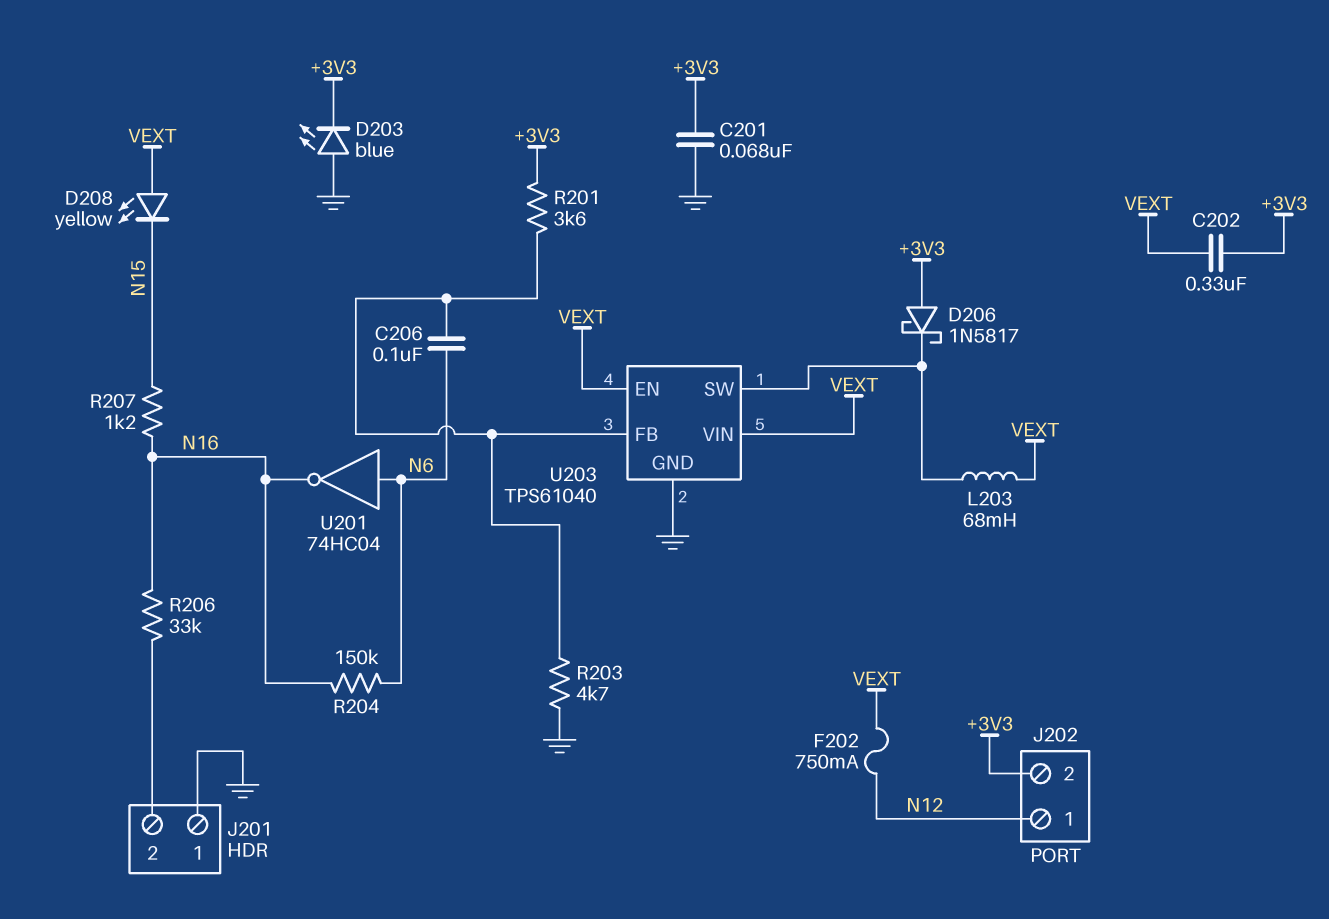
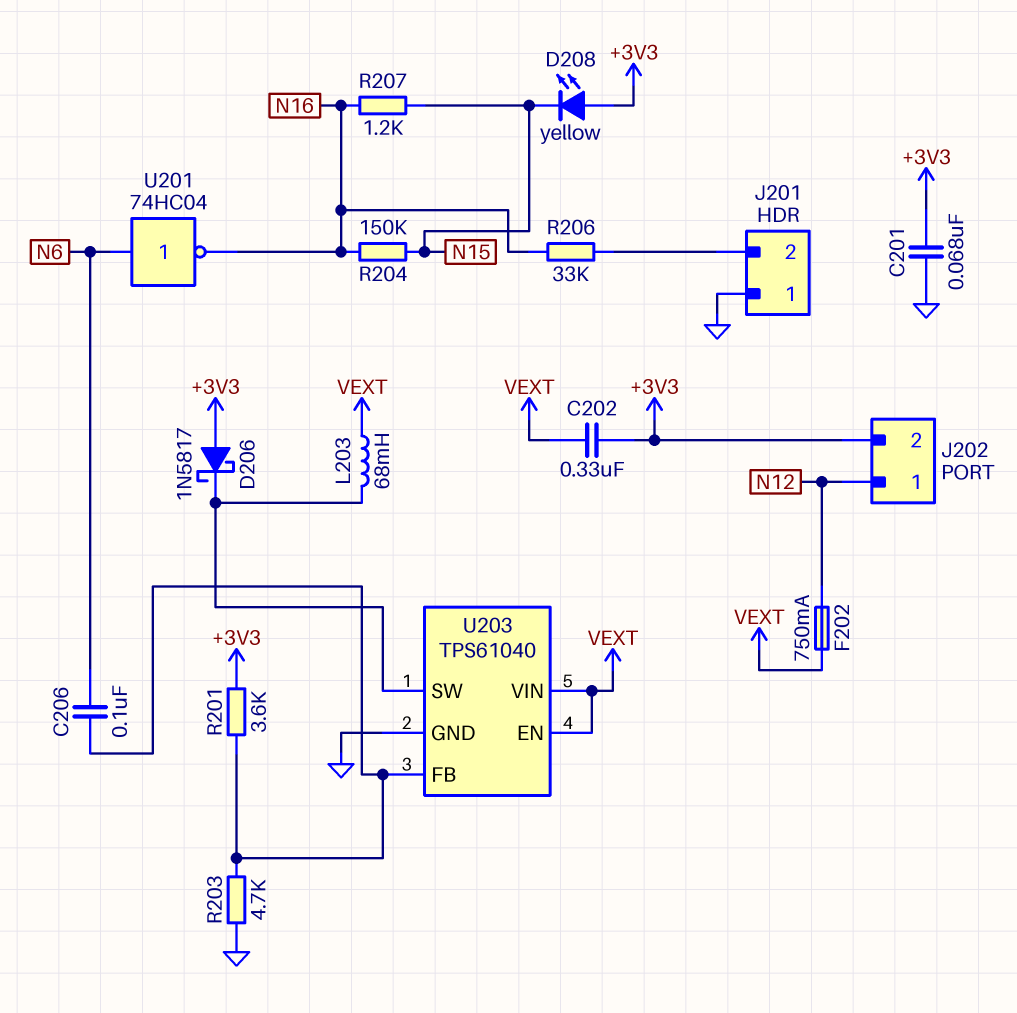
D203: LED blue (A GND, K +3V3) -> none
D208: LED yellow (A VEXT, K N15) -> LED yellow (A +3V3, K N15)
R204: 150k (N6, N16) -> 150k (N15, N16)

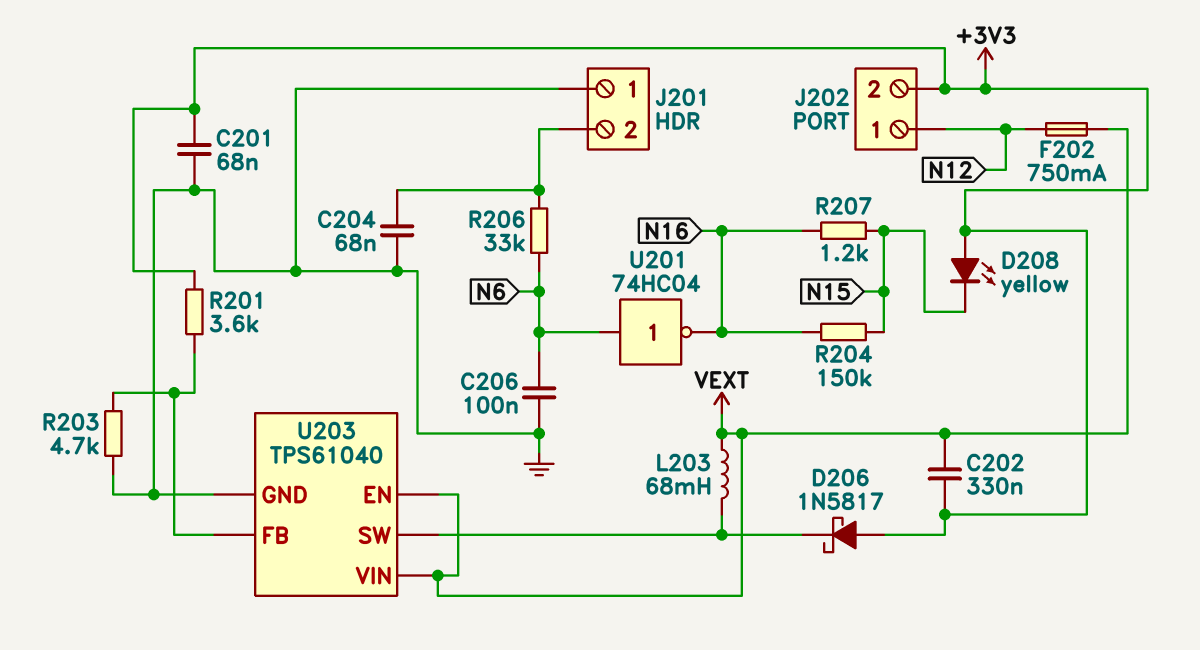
C204: none -> 68nF (GND, J201/2)
C206: 100nF (N6, U203/FB) -> 100nF (GND, N6)
R206: 33k (J201/2, N16) -> 33k (J201/2, N6)

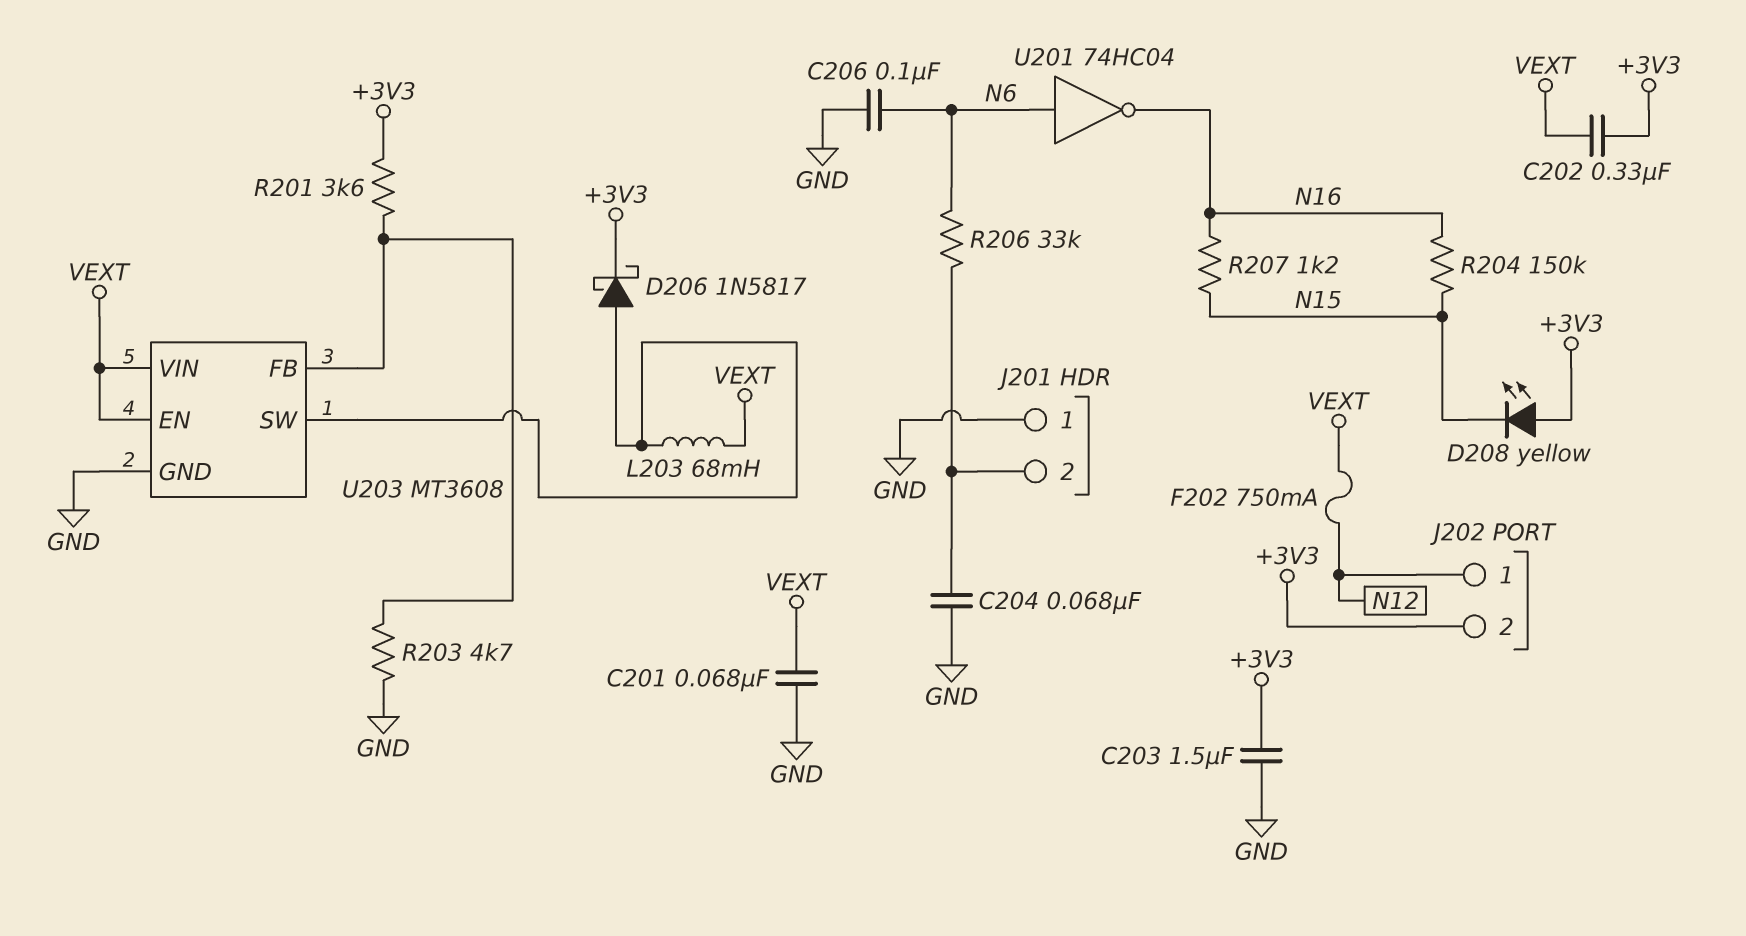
C201: 68nF (+3V3, GND) -> 68nF (GND, VEXT)
C203: none -> 1.5uF (+3V3, GND)
D206: schottky 1N5817 (A +3V3, K U203/SW) -> schottky 1N5817 (A U203/SW, K +3V3)
U203: TPS61040 -> MT3608

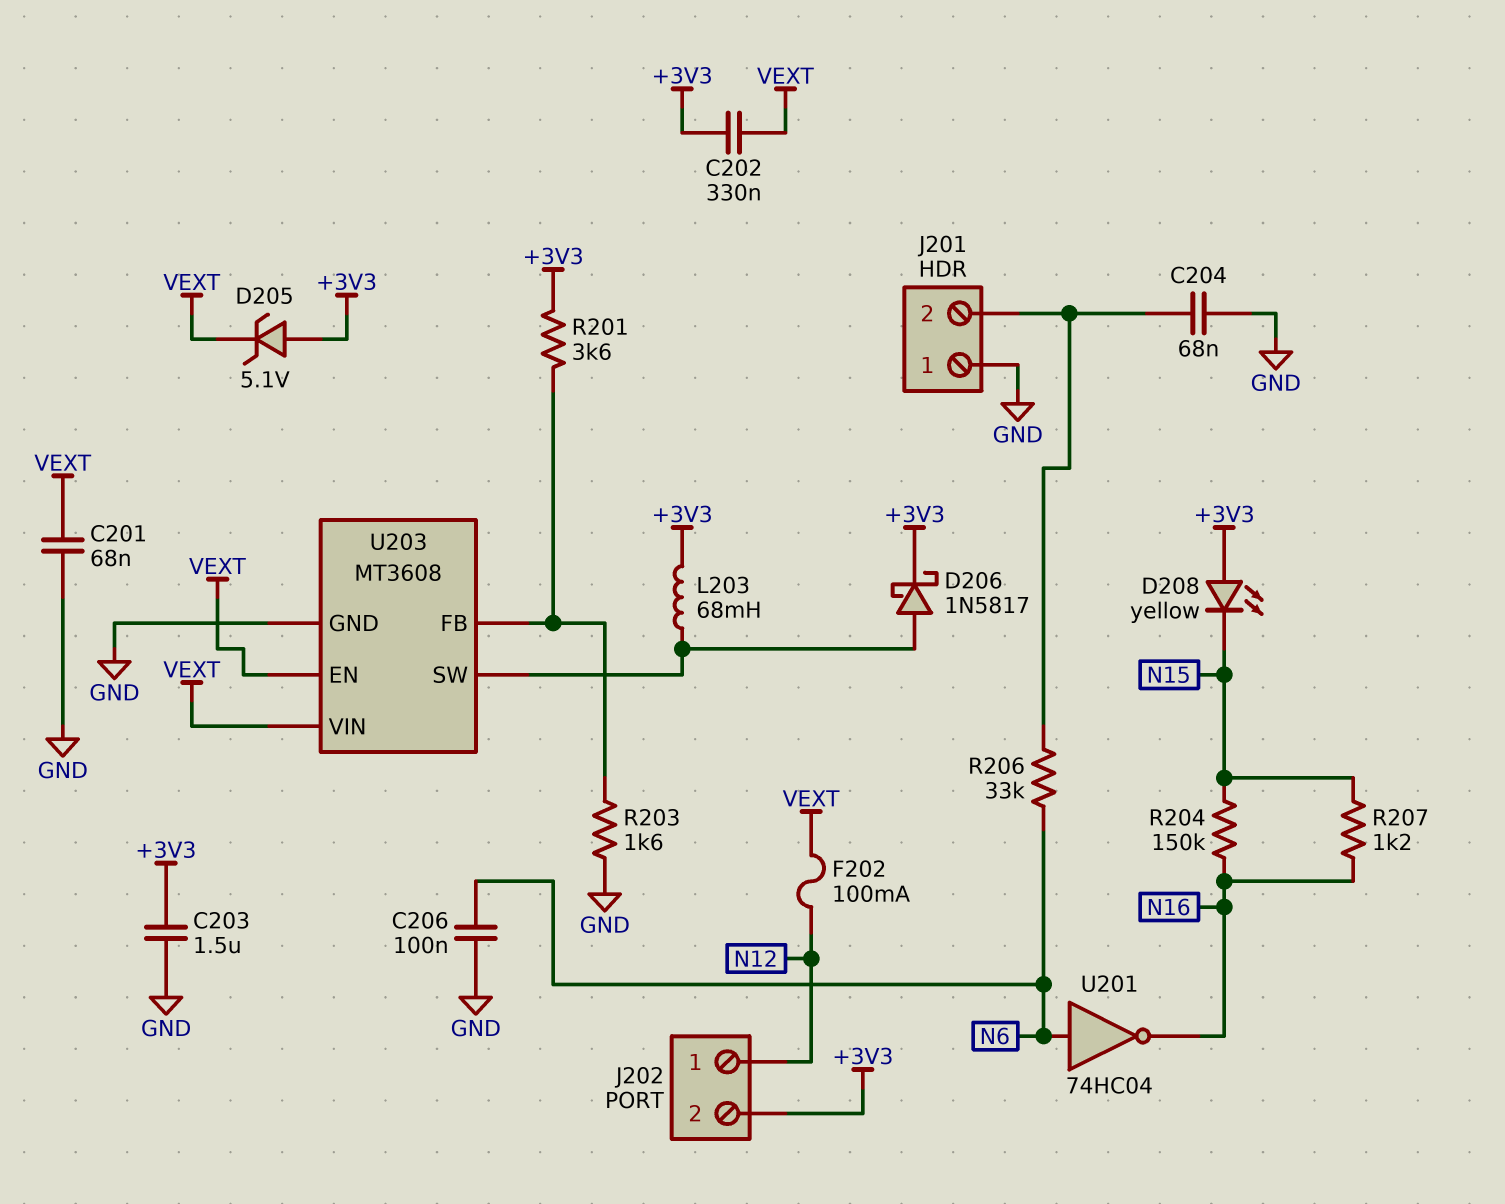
D205: none -> zener 5.1V (A +3V3, K VEXT)
F202: 750mA (N12, VEXT) -> 100mA (N12, VEXT)
L203: 68mH (U203/SW, VEXT) -> 68mH (+3V3, U203/SW)
R203: 4.7k (GND, U203/FB) -> 1.6k (GND, U203/FB)

